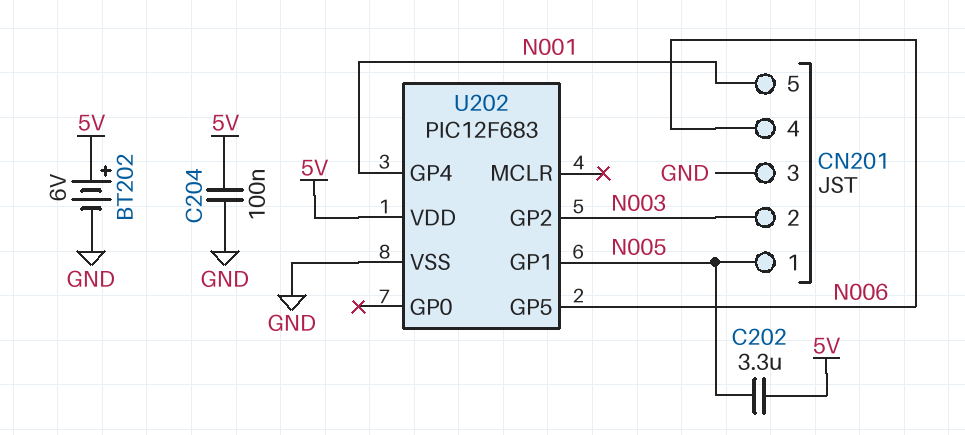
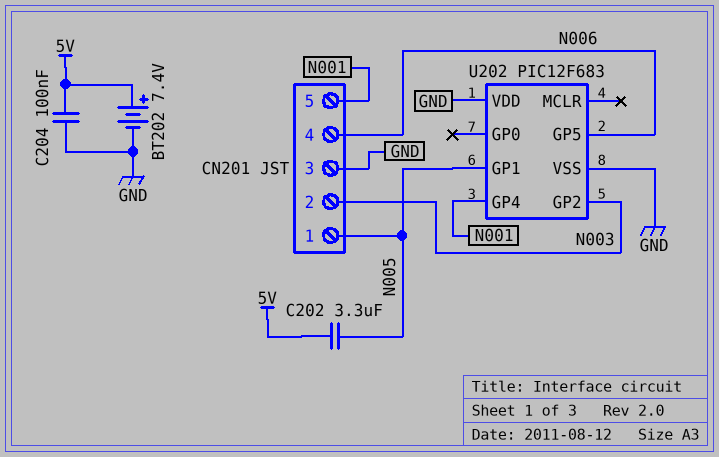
BT202: 6V (plus 5V, minus GND) -> 7.4V (plus 5V, minus GND)
U202 pin VDD: 5V -> GND

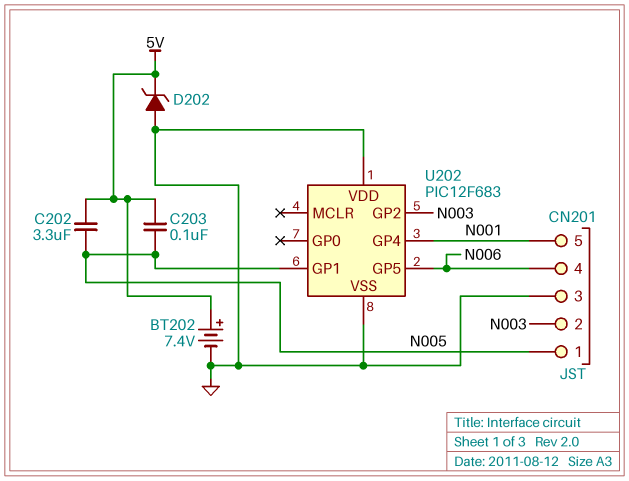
C203: none -> 100nF (5V, N005)
C204: 100nF (5V, GND) -> none
D202: none -> zener (A GND, K 5V)

